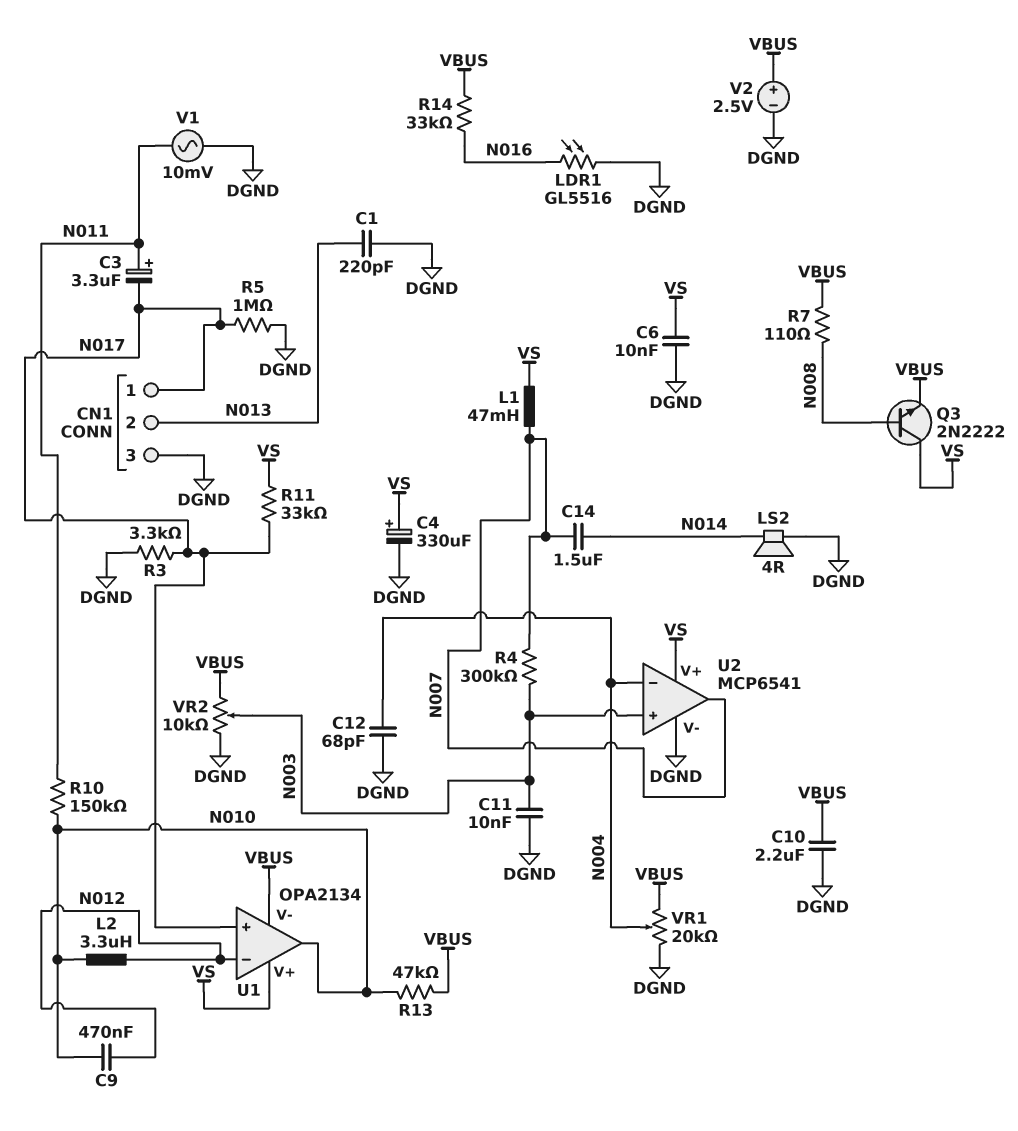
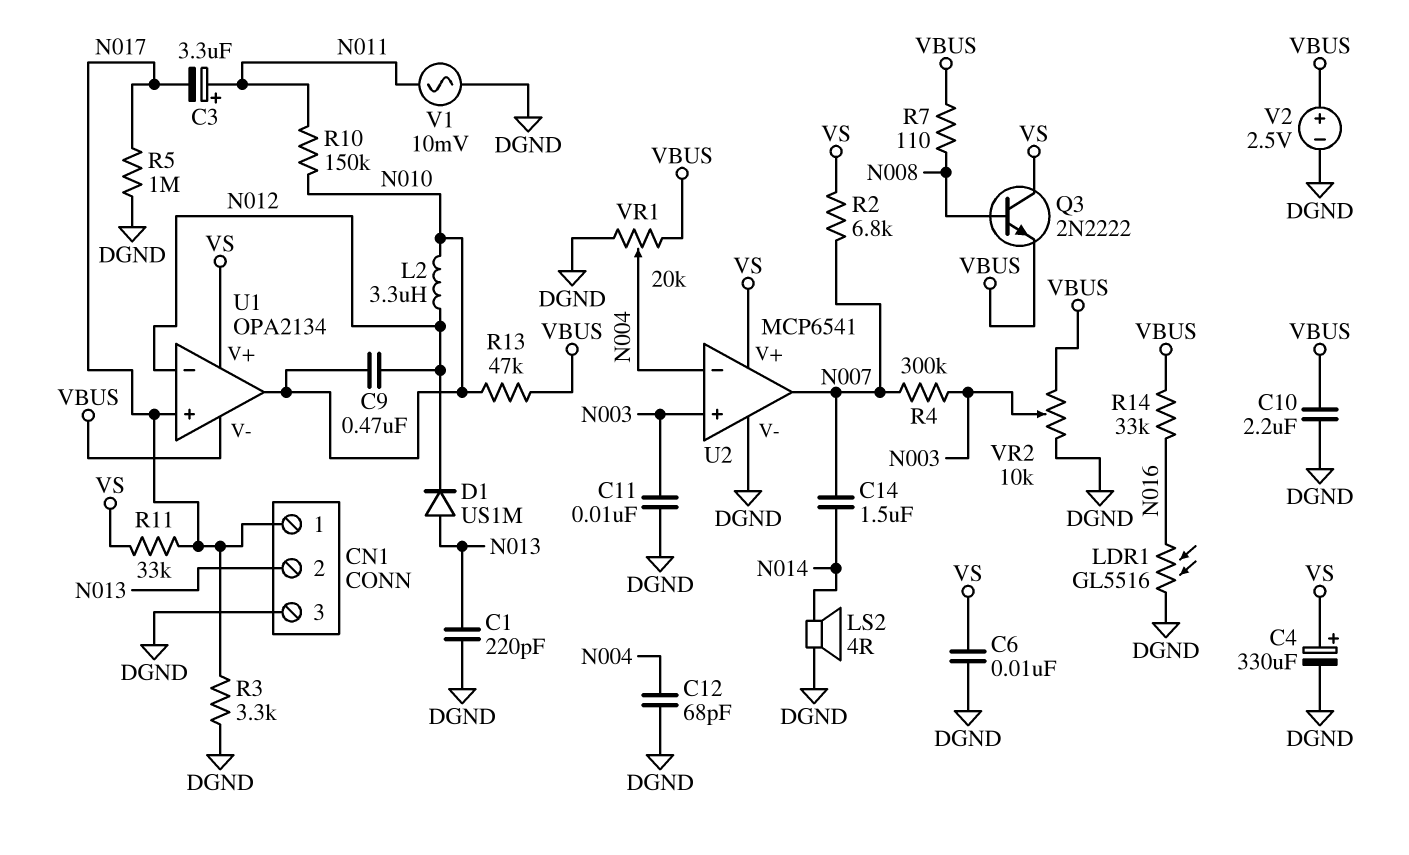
D1: none -> diode US1M (A N013, K N012)
L1: 47mH (N007, VS) -> none
R2: none -> 6.8k (N007, VS)

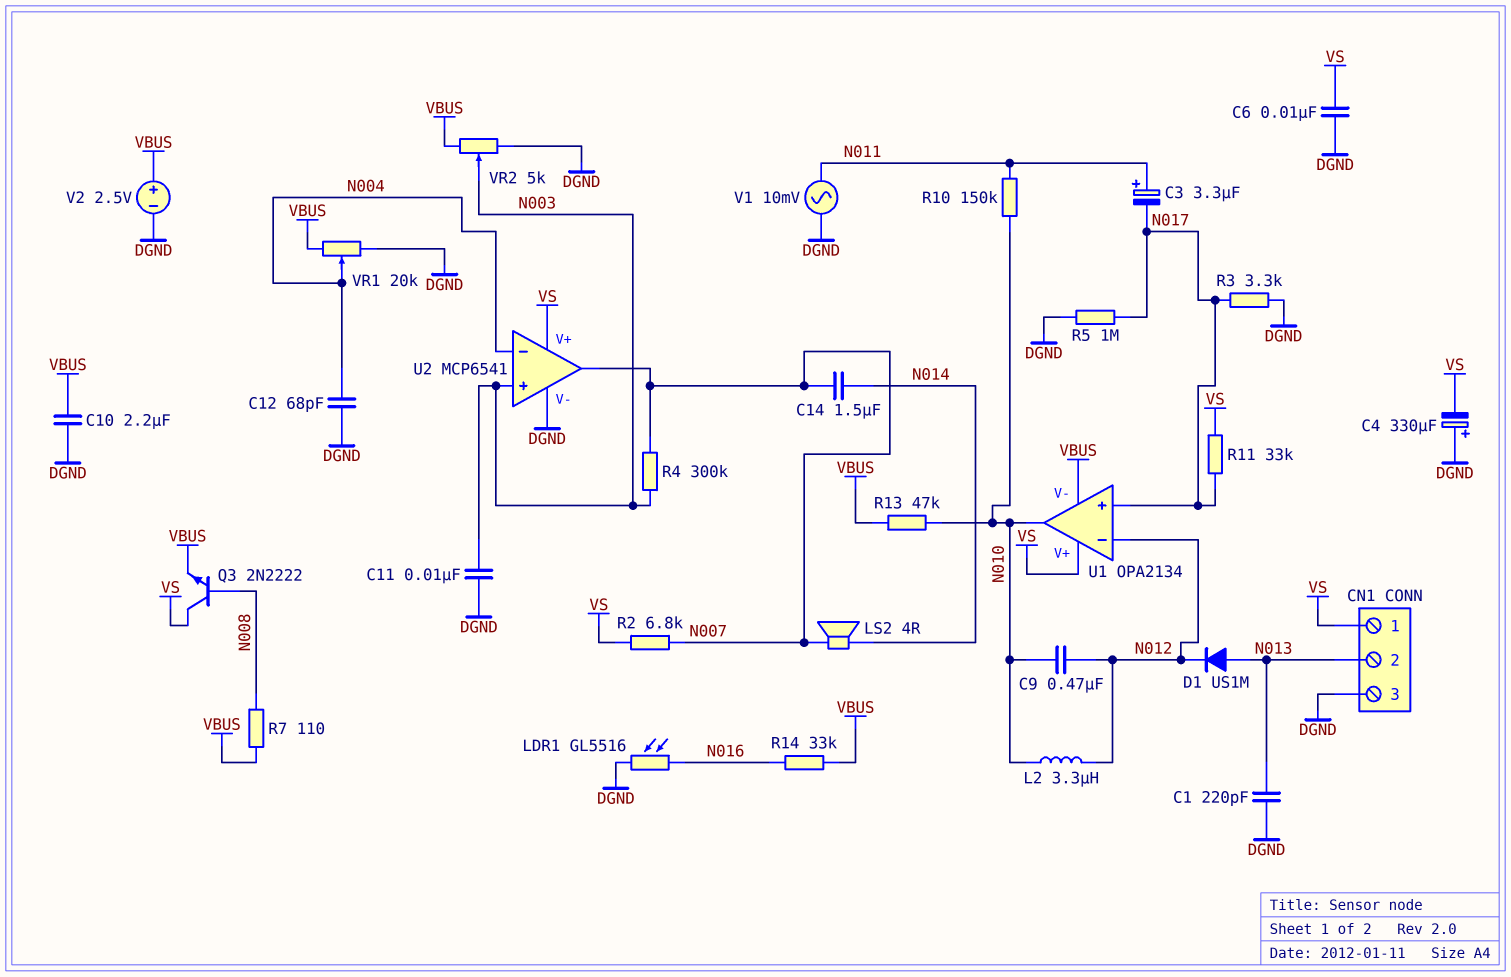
C4: 330uF (plus VS, minus DGND) -> 330uF (plus DGND, minus VS)
CN1 pin 1: N017 -> VS
LS2: speaker 4R (DGND, N014) -> speaker 4R (N007, N014)
VR2: 10k (DGND, VBUS, wiper N003) -> 5k (DGND, VBUS, wiper N003)

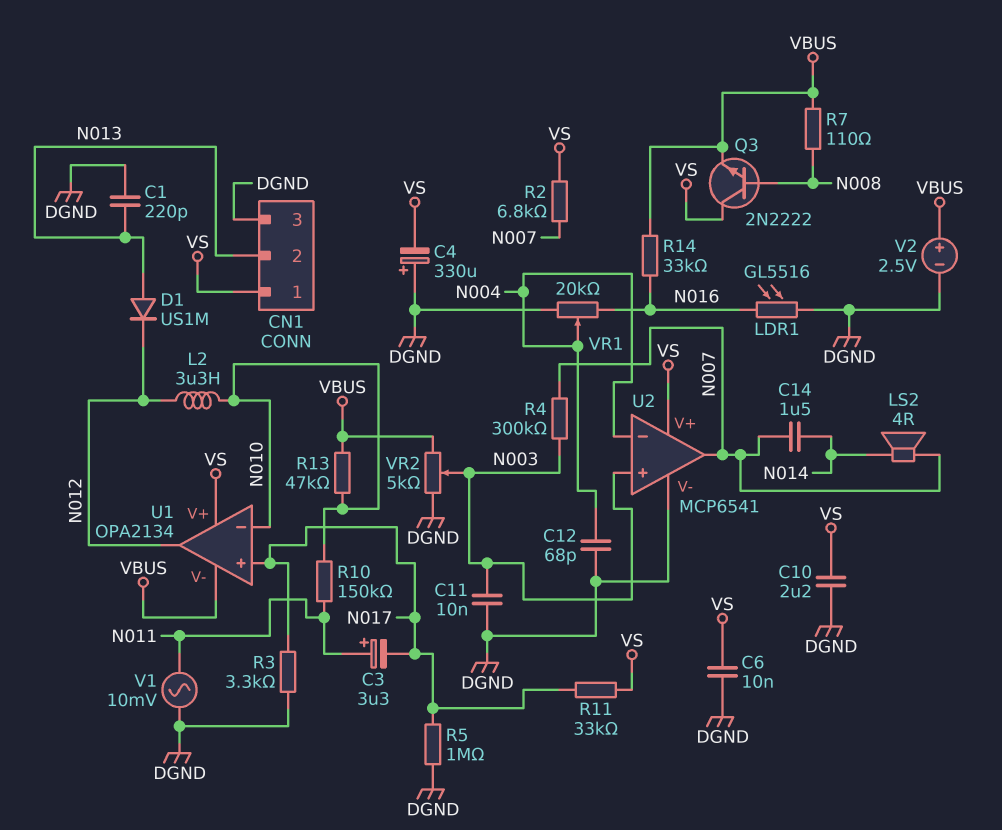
C9: 470nF (N010, N012) -> none
C10: 2.2uF (DGND, VBUS) -> 2.2uF (DGND, VS)
U1 pin in-: N012 -> N010
U1 pin out: N010 -> N012
VR1: 20k (DGND, VBUS, wiper N004) -> 20k (DGND, N016, wiper N004)

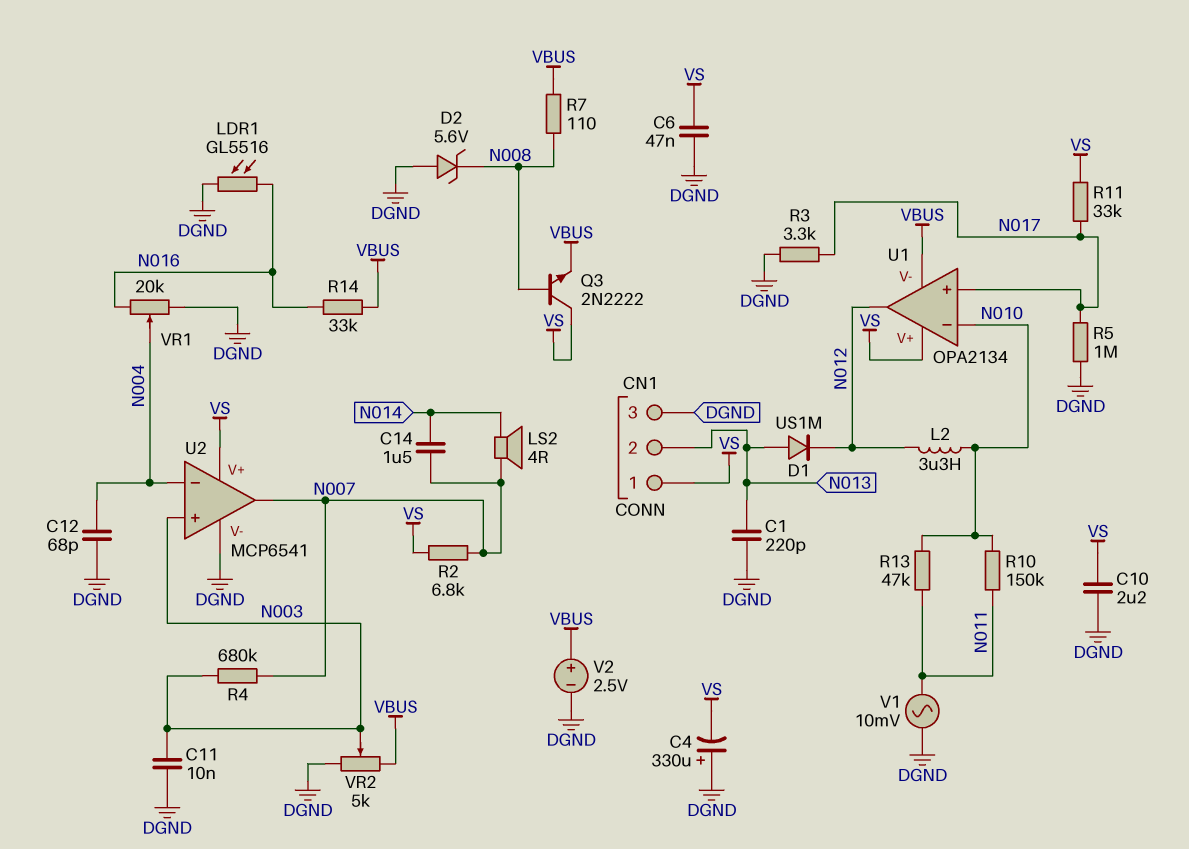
C3: 3.3uF (plus N011, minus N017) -> none
C6: 10nF (DGND, VS) -> 47nF (DGND, VS)
D2: none -> zener 5.6V (A DGND, K N008)
R4: 300k (N003, N007) -> 680k (N003, N007)
R13: 47k (N010, VBUS) -> 47k (N010, N011)

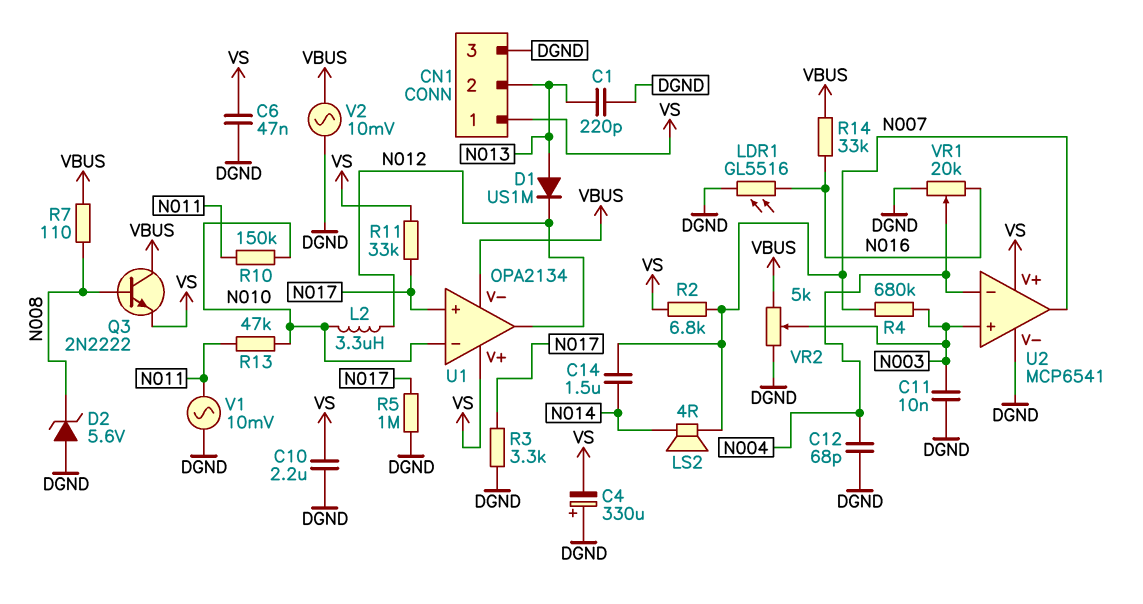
Q3: NPN 2N2222 (B N008, C VS, E VBUS) -> NPN 2N2222 (B N008, C VBUS, E VS)
V2: 2.5V (plus VBUS, minus DGND) -> AC 10mV (DGND, VBUS)

